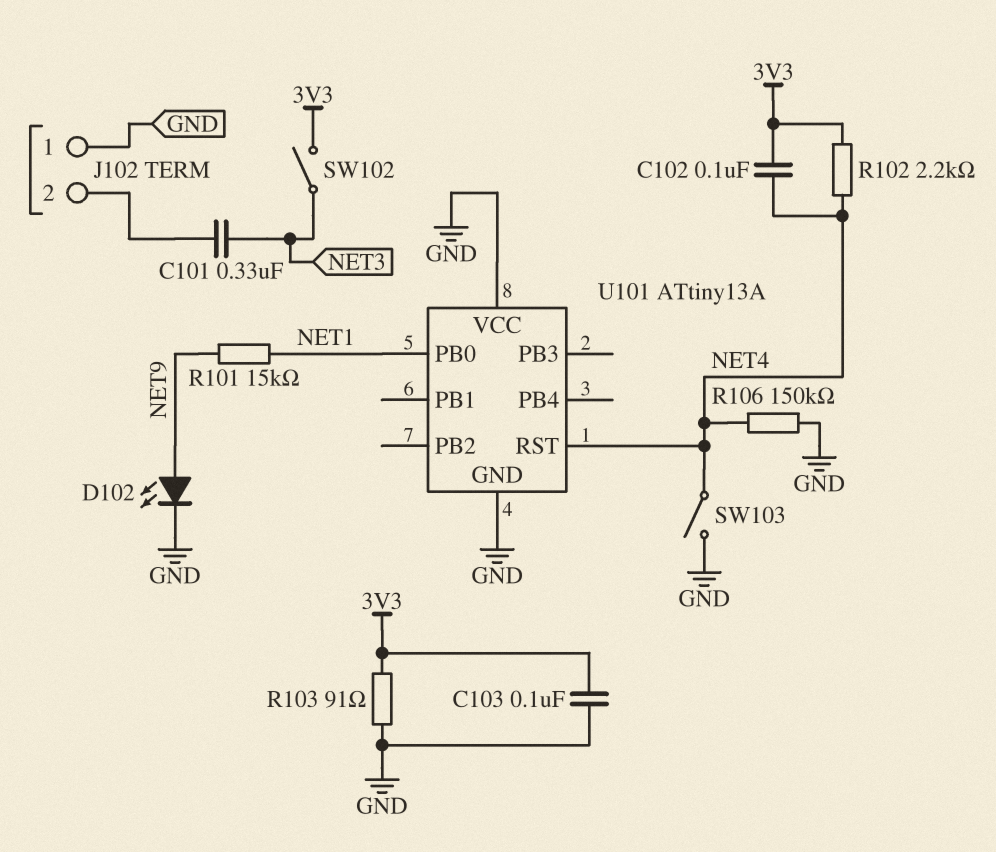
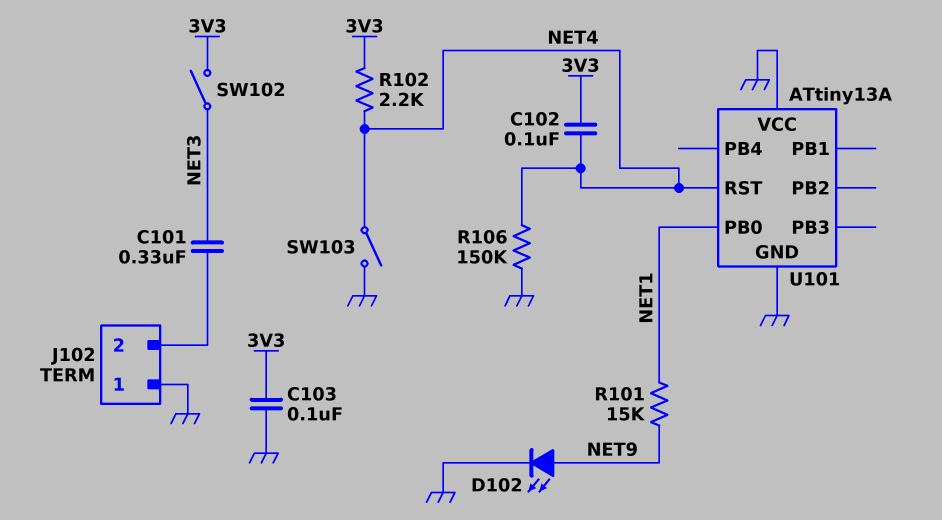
R103: 91 (3V3, GND) -> none

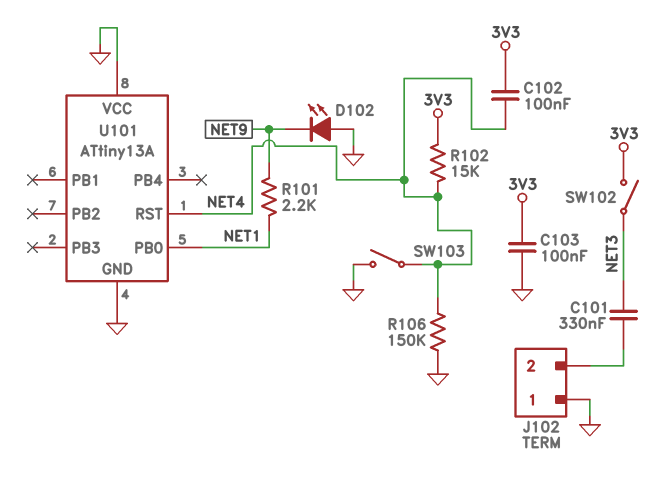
D102: LED (A NET9, K GND) -> LED (A GND, K NET9)
R101: 15k (NET1, NET9) -> 2.2k (NET1, NET9)
R102: 2.2k (3V3, NET4) -> 15k (3V3, NET4)

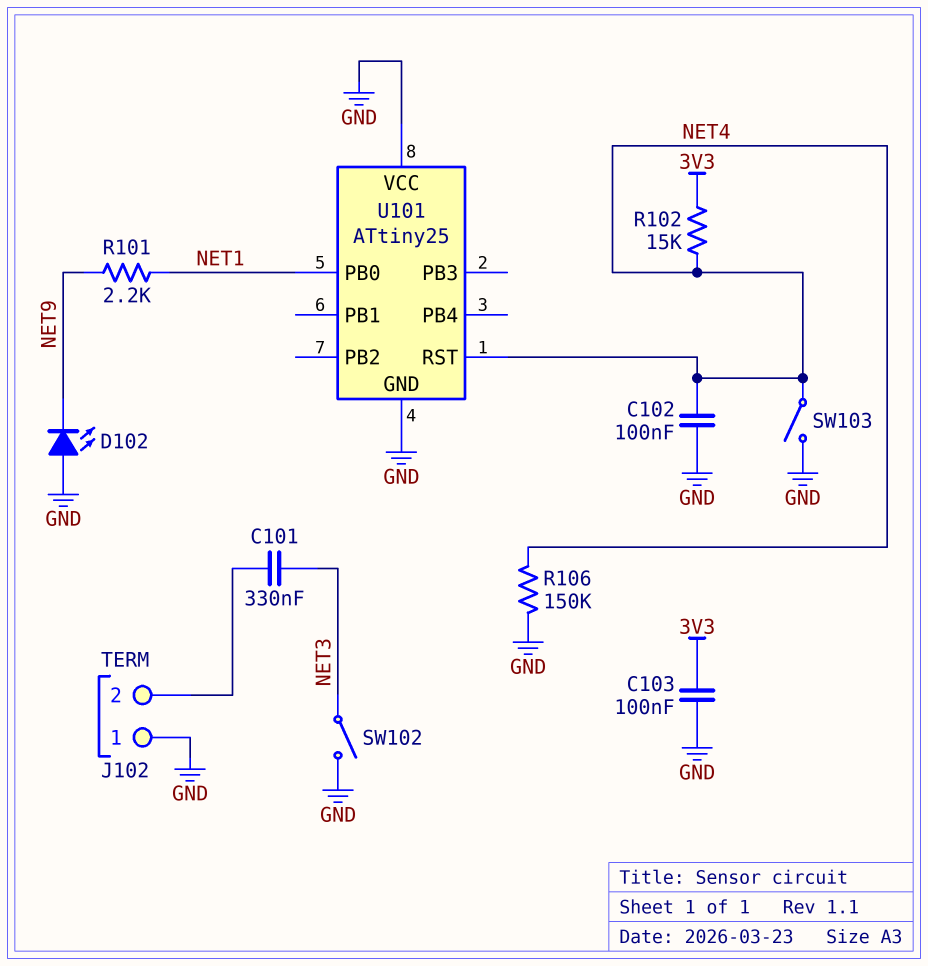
C102: 100nF (3V3, NET4) -> 100nF (GND, NET4)
SW102: switch (3V3, NET3) -> switch (GND, NET3)
U101: ATtiny13A -> ATtiny25

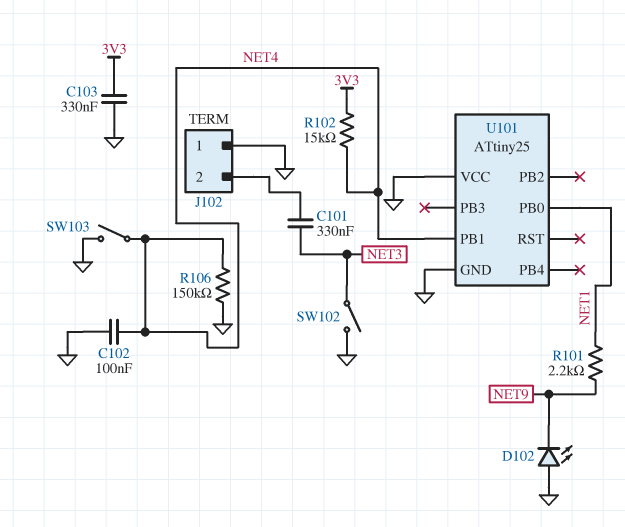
C103: 100nF (3V3, GND) -> 330nF (3V3, GND)
U101 pin PB1: none -> NET4
U101 pin RST: NET4 -> none

